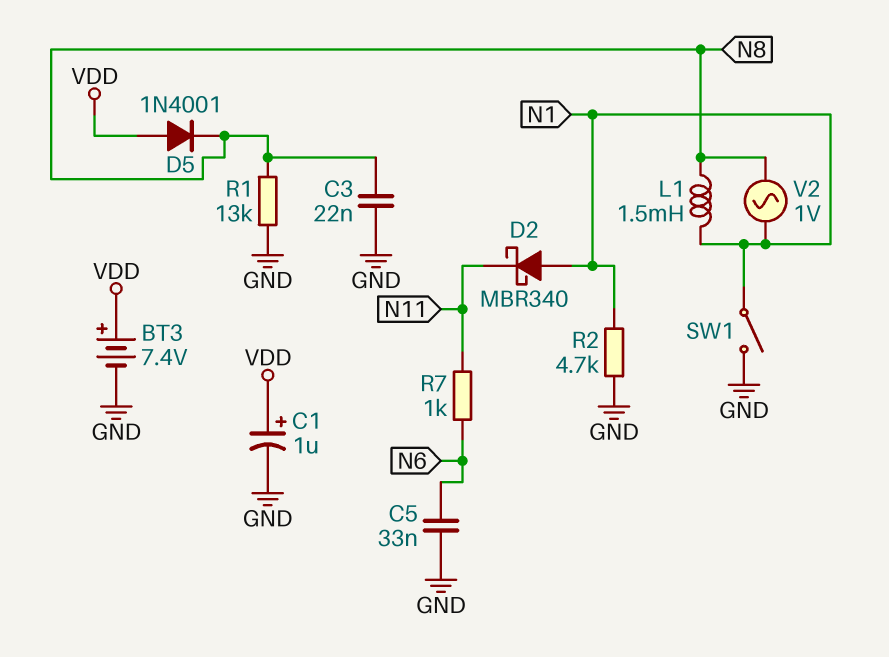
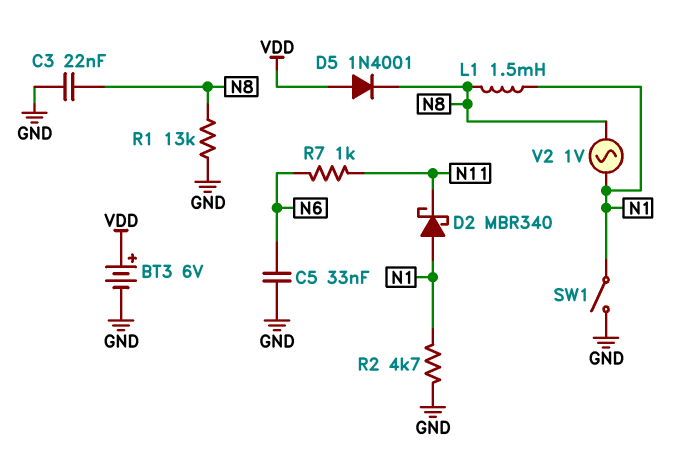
BT3: 7.4V (plus VDD, minus GND) -> 6V (plus VDD, minus GND)
C1: 1uF (plus VDD, minus GND) -> none

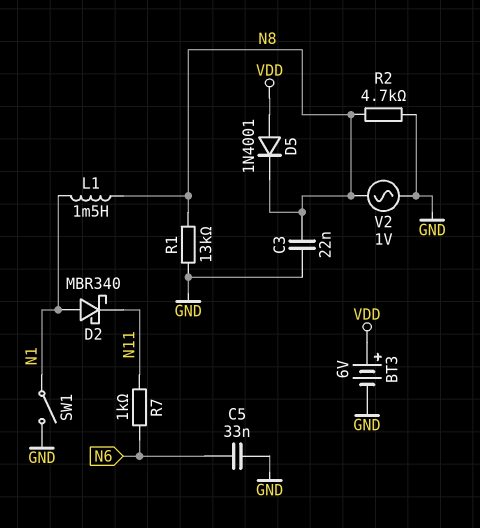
R2: 4.7k (GND, N1) -> 4.7k (GND, N8)
V2: AC 1V (N1, N8) -> AC 1V (GND, N8)

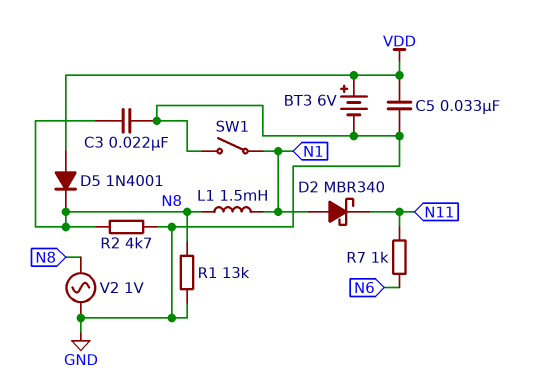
C5: 33nF (GND, N6) -> 33nF (GND, VDD)

